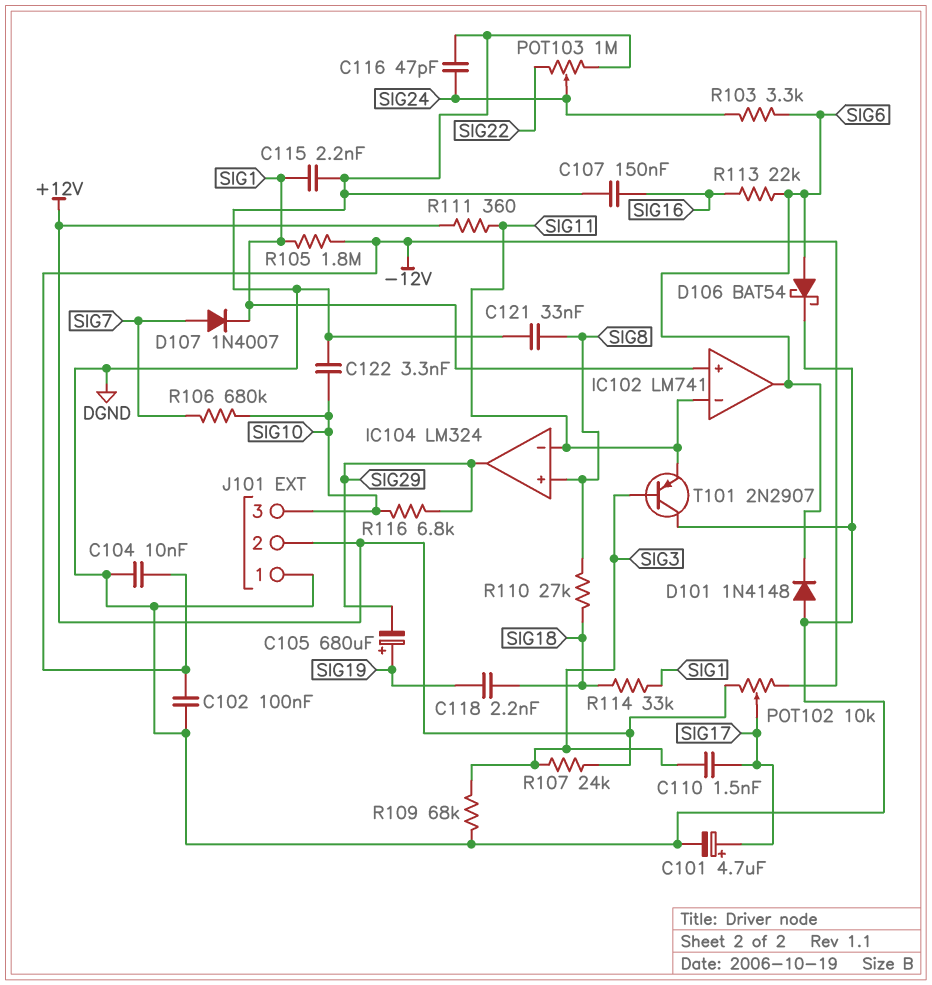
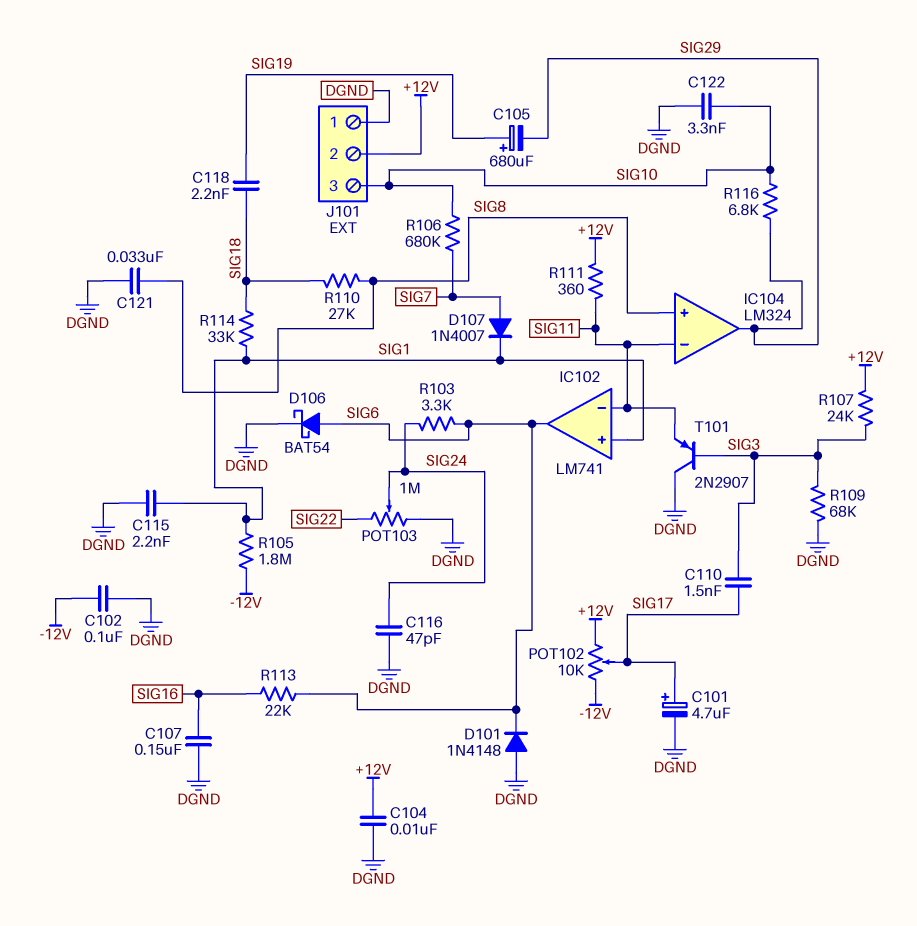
C104: 10nF (-12V, DGND) -> 10nF (+12V, DGND)

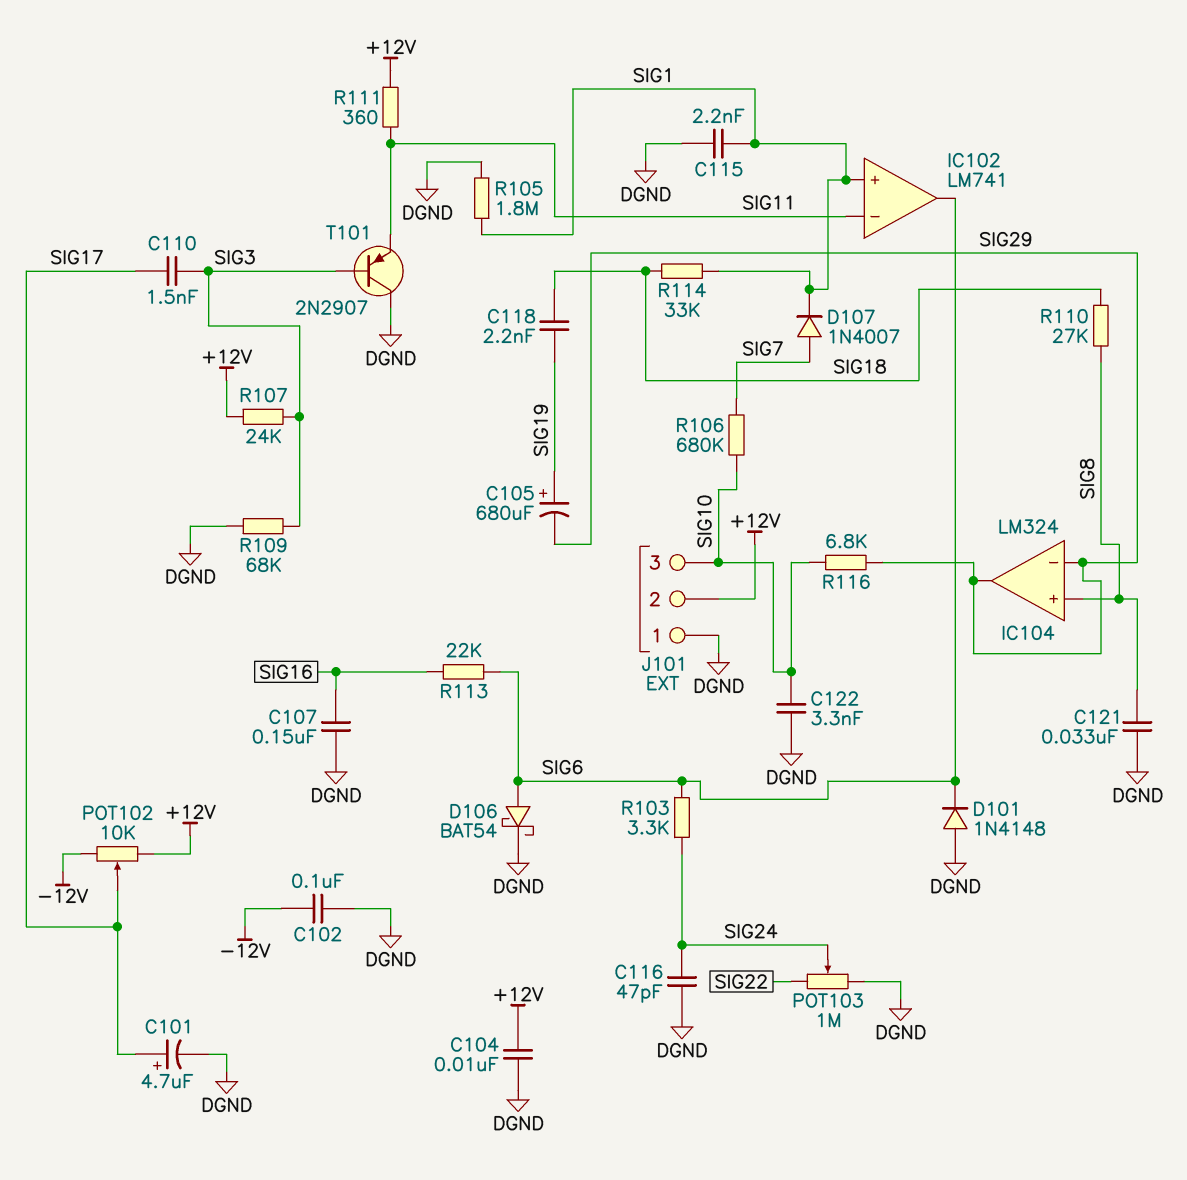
IC104 pin in-: SIG11 -> SIG29
R105: 1.8M (-12V, SIG1) -> 1.8M (DGND, SIG1)

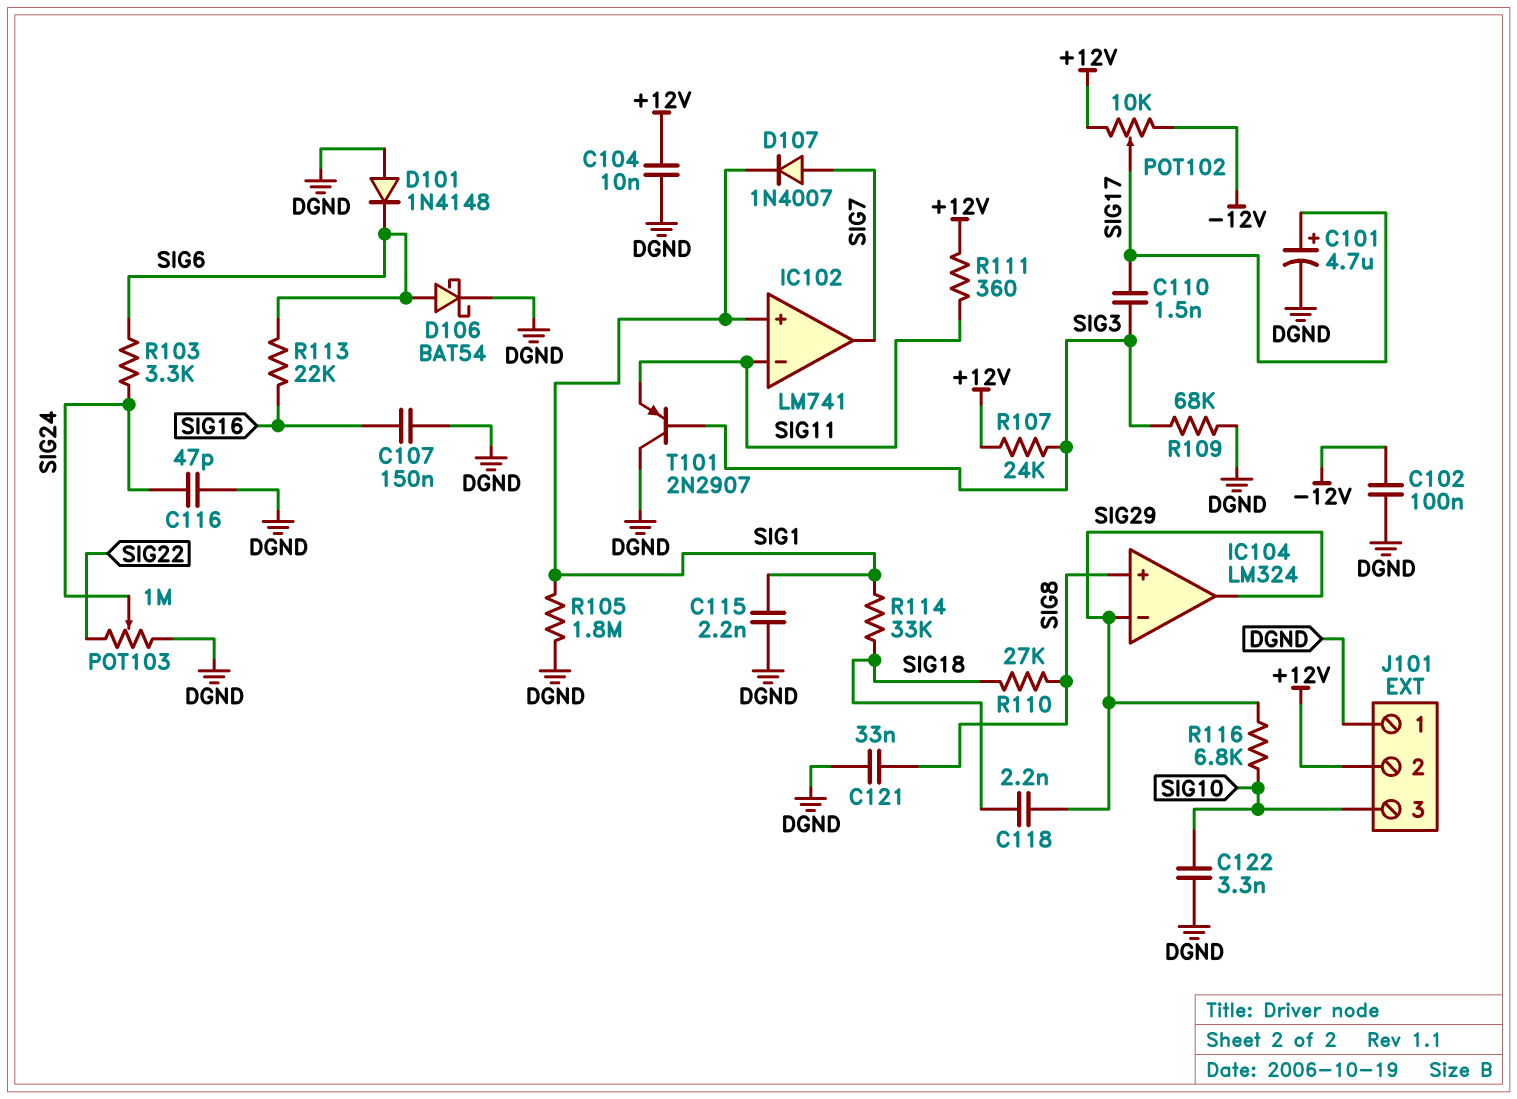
C105: 680uF (plus SIG19, minus SIG29) -> none
C118: 2.2nF (SIG18, SIG19) -> 2.2nF (SIG18, SIG29)
IC102 pin out: SIG6 -> SIG7
R106: 680k (SIG7, SIG10) -> none

